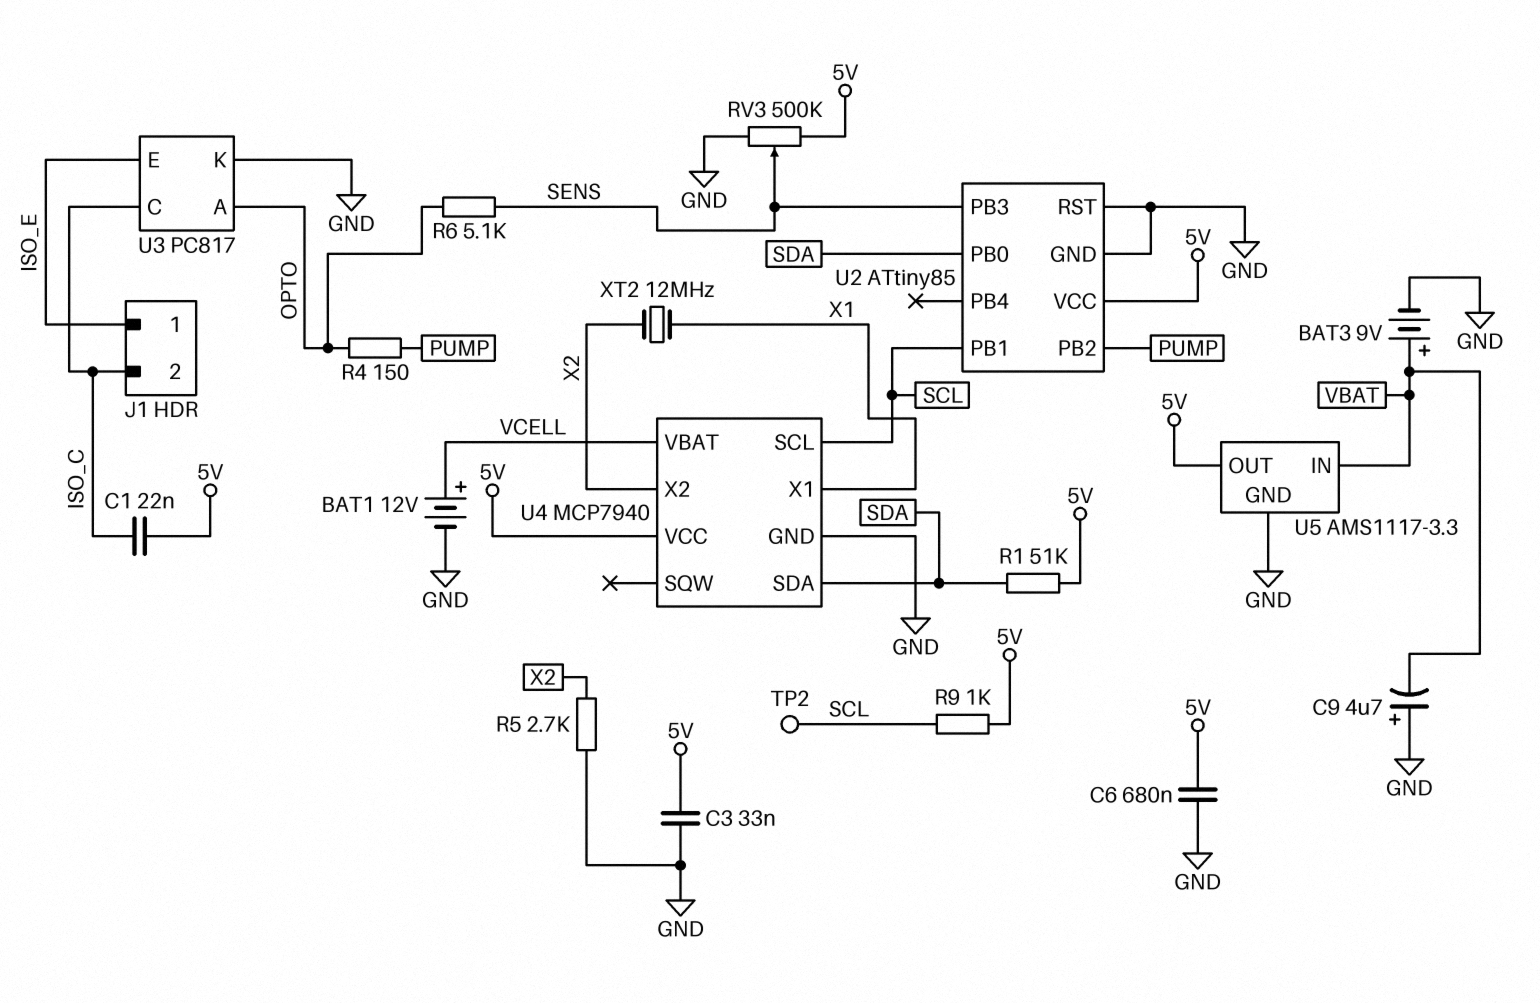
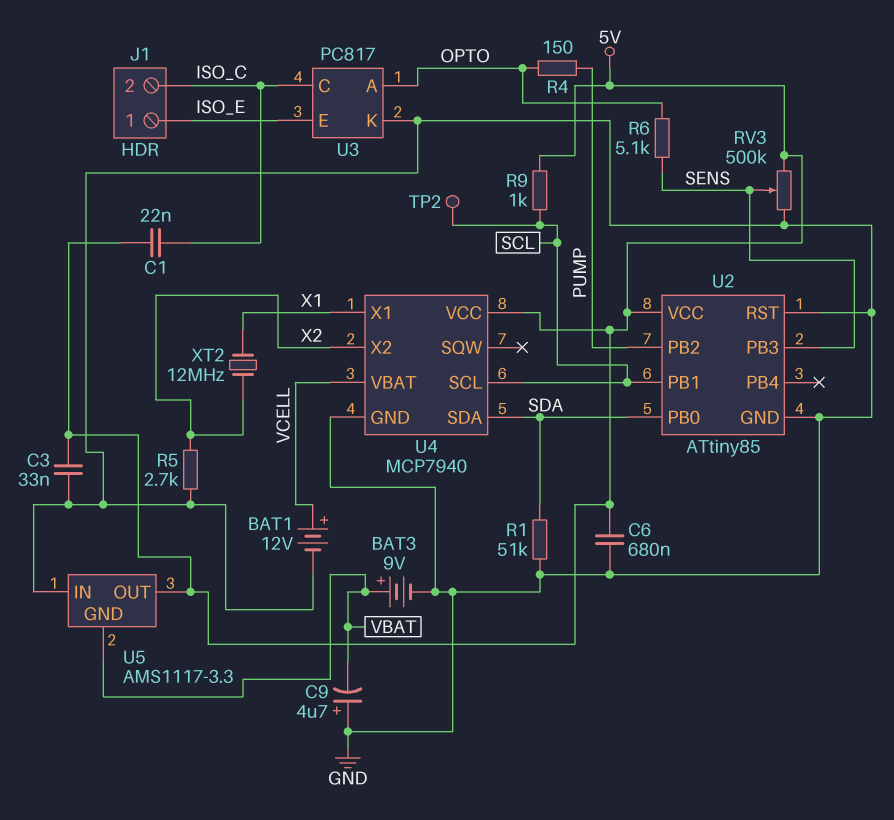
R1: 51k (5V, SDA) -> 51k (GND, SDA)
U5 pin GND: GND -> VBAT
U5 pin IN: VBAT -> GND

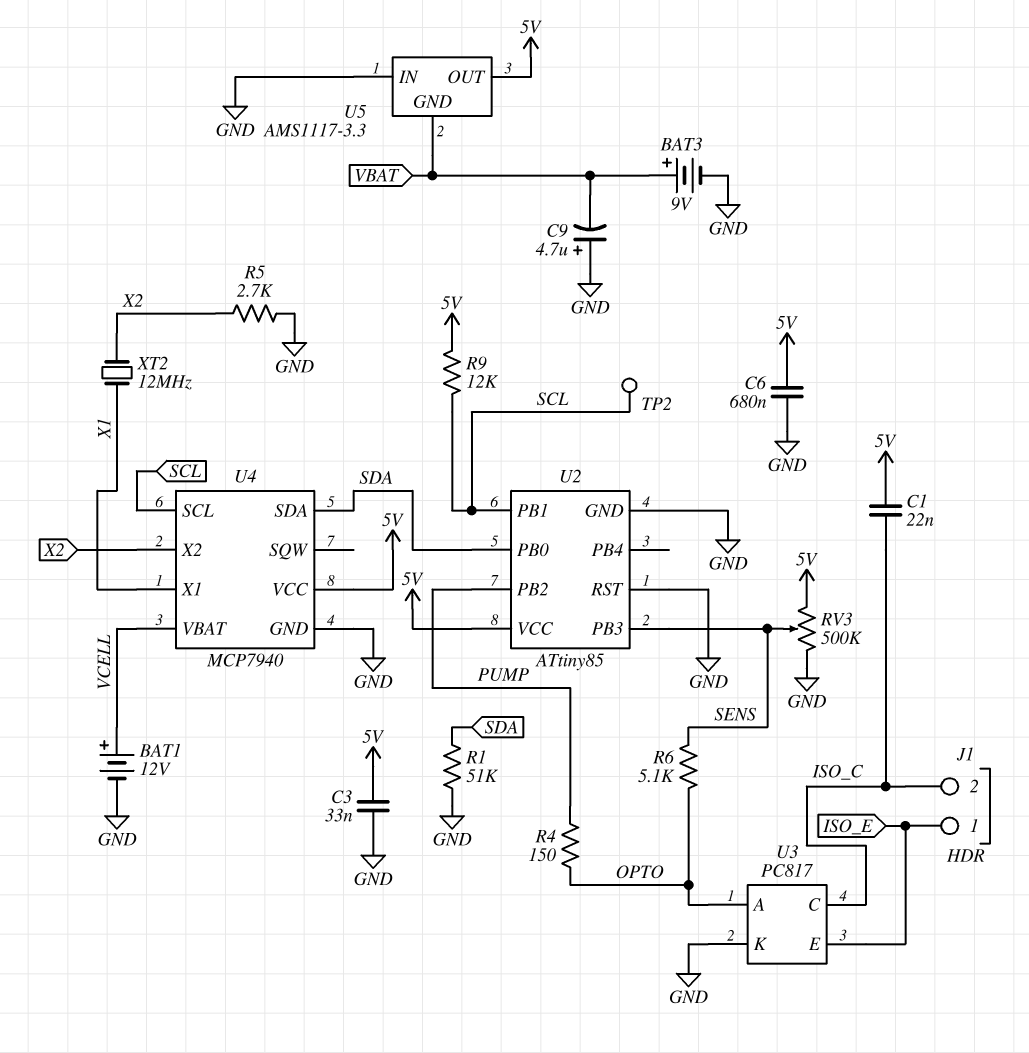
R9: 1k (5V, SCL) -> 12k (5V, SCL)

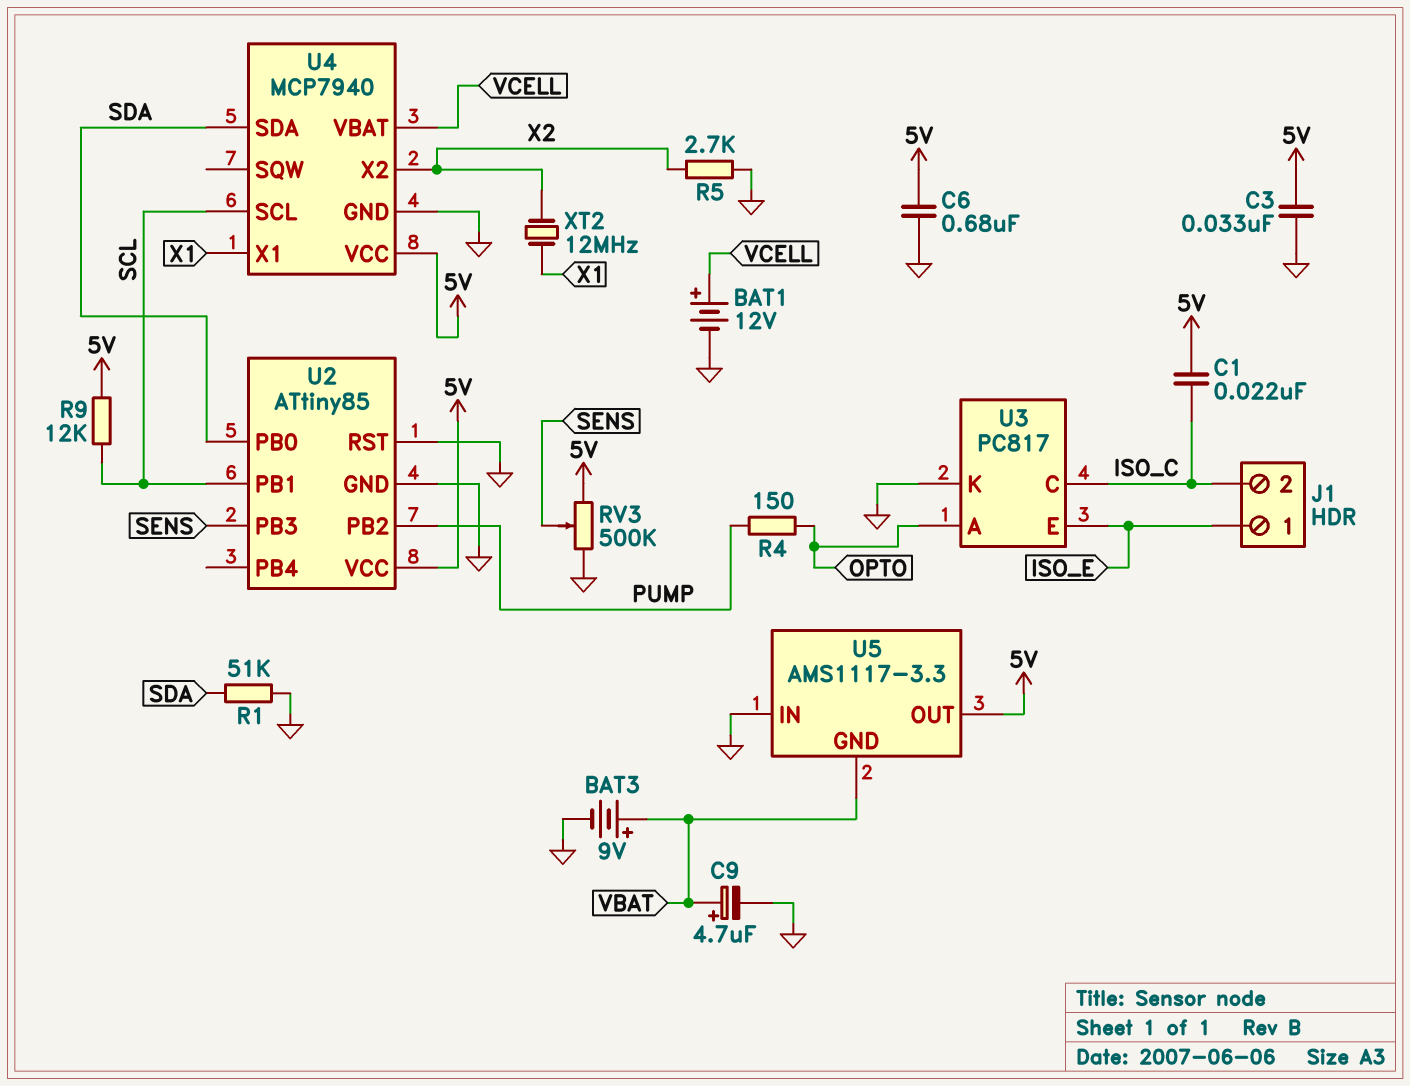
C9: 4.7uF (plus GND, minus VBAT) -> 4.7uF (plus VBAT, minus GND)
R6: 5.1k (OPTO, SENS) -> none
TP2: test point (SCL) -> none

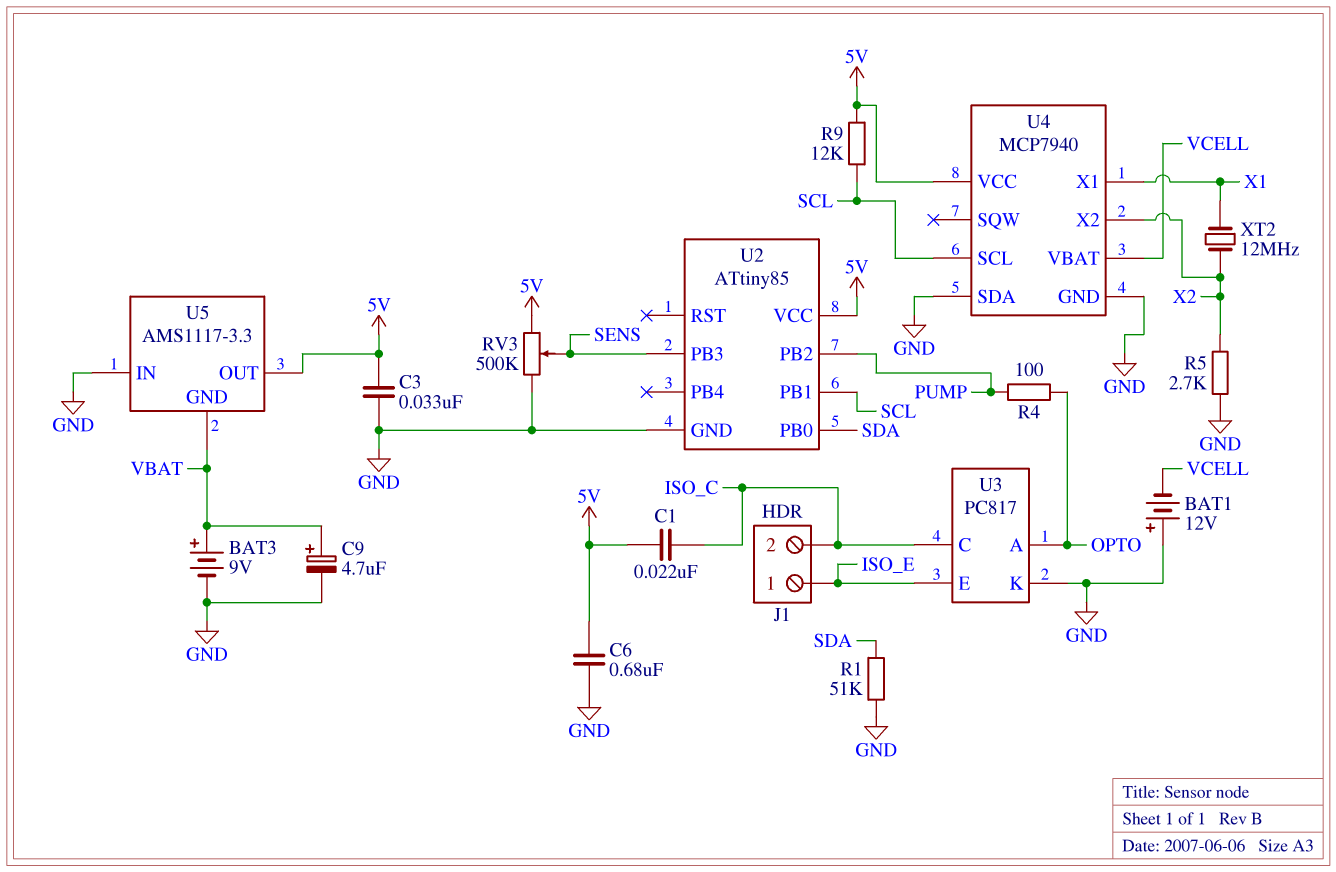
BAT1: 12V (plus VCELL, minus GND) -> 12V (plus GND, minus VCELL)
R4: 150 (OPTO, PUMP) -> 100 (OPTO, PUMP)
U2 pin RST: GND -> none
U4 pin SDA: SDA -> GND

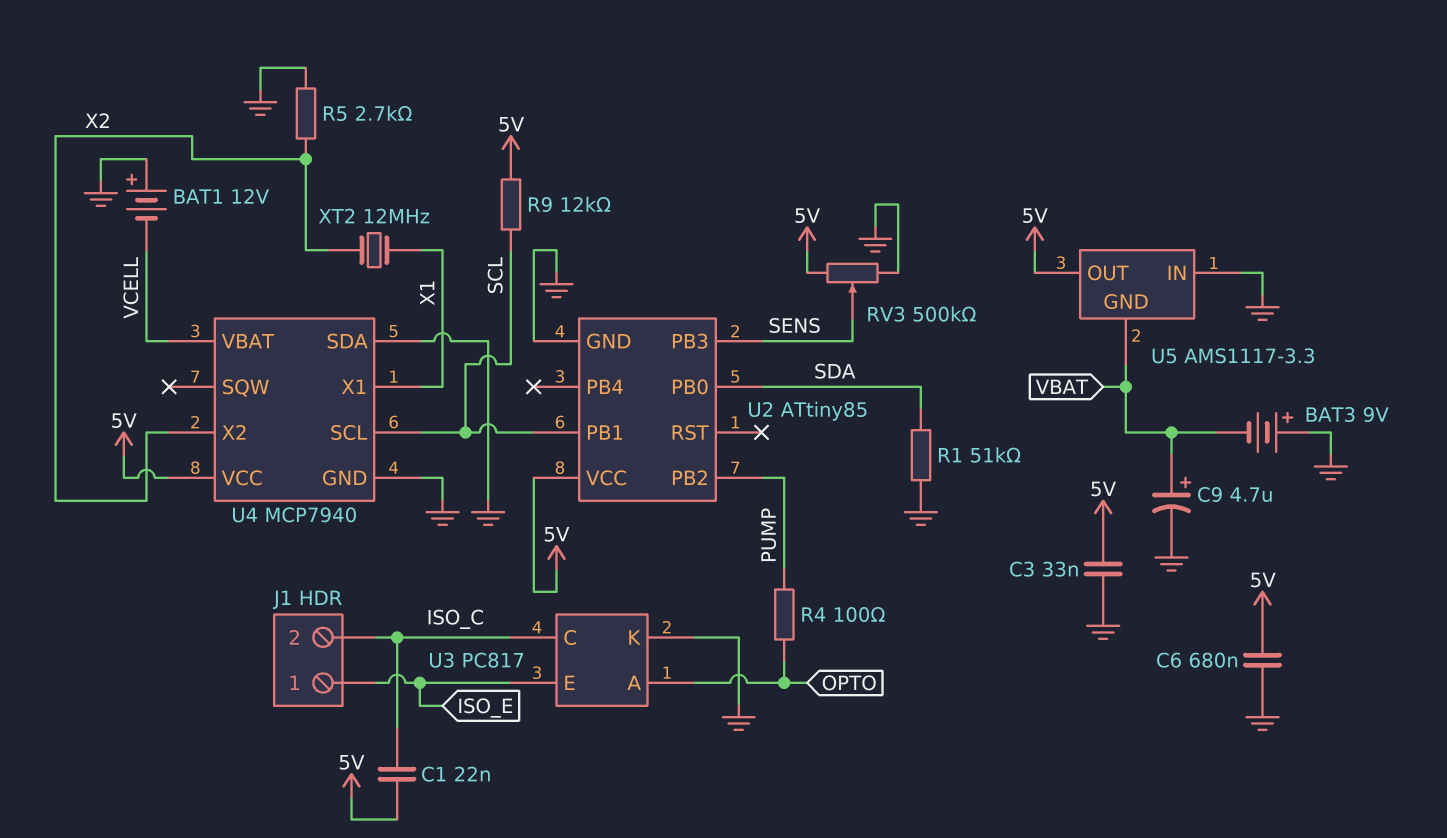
BAT3: 9V (plus VBAT, minus GND) -> 9V (plus GND, minus VBAT)

